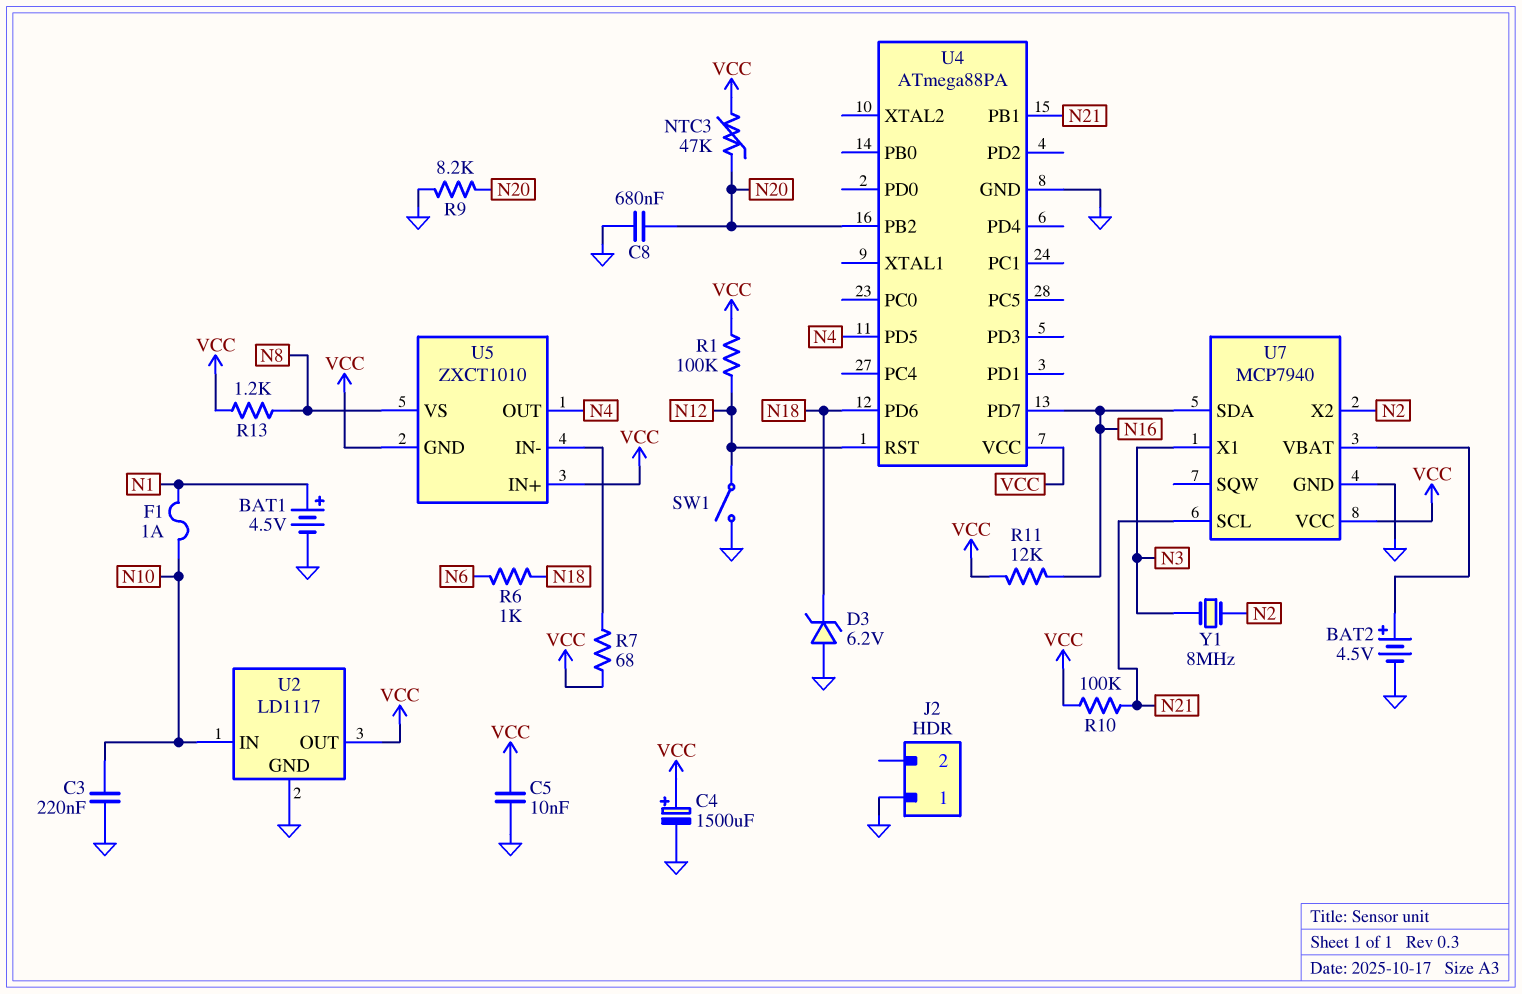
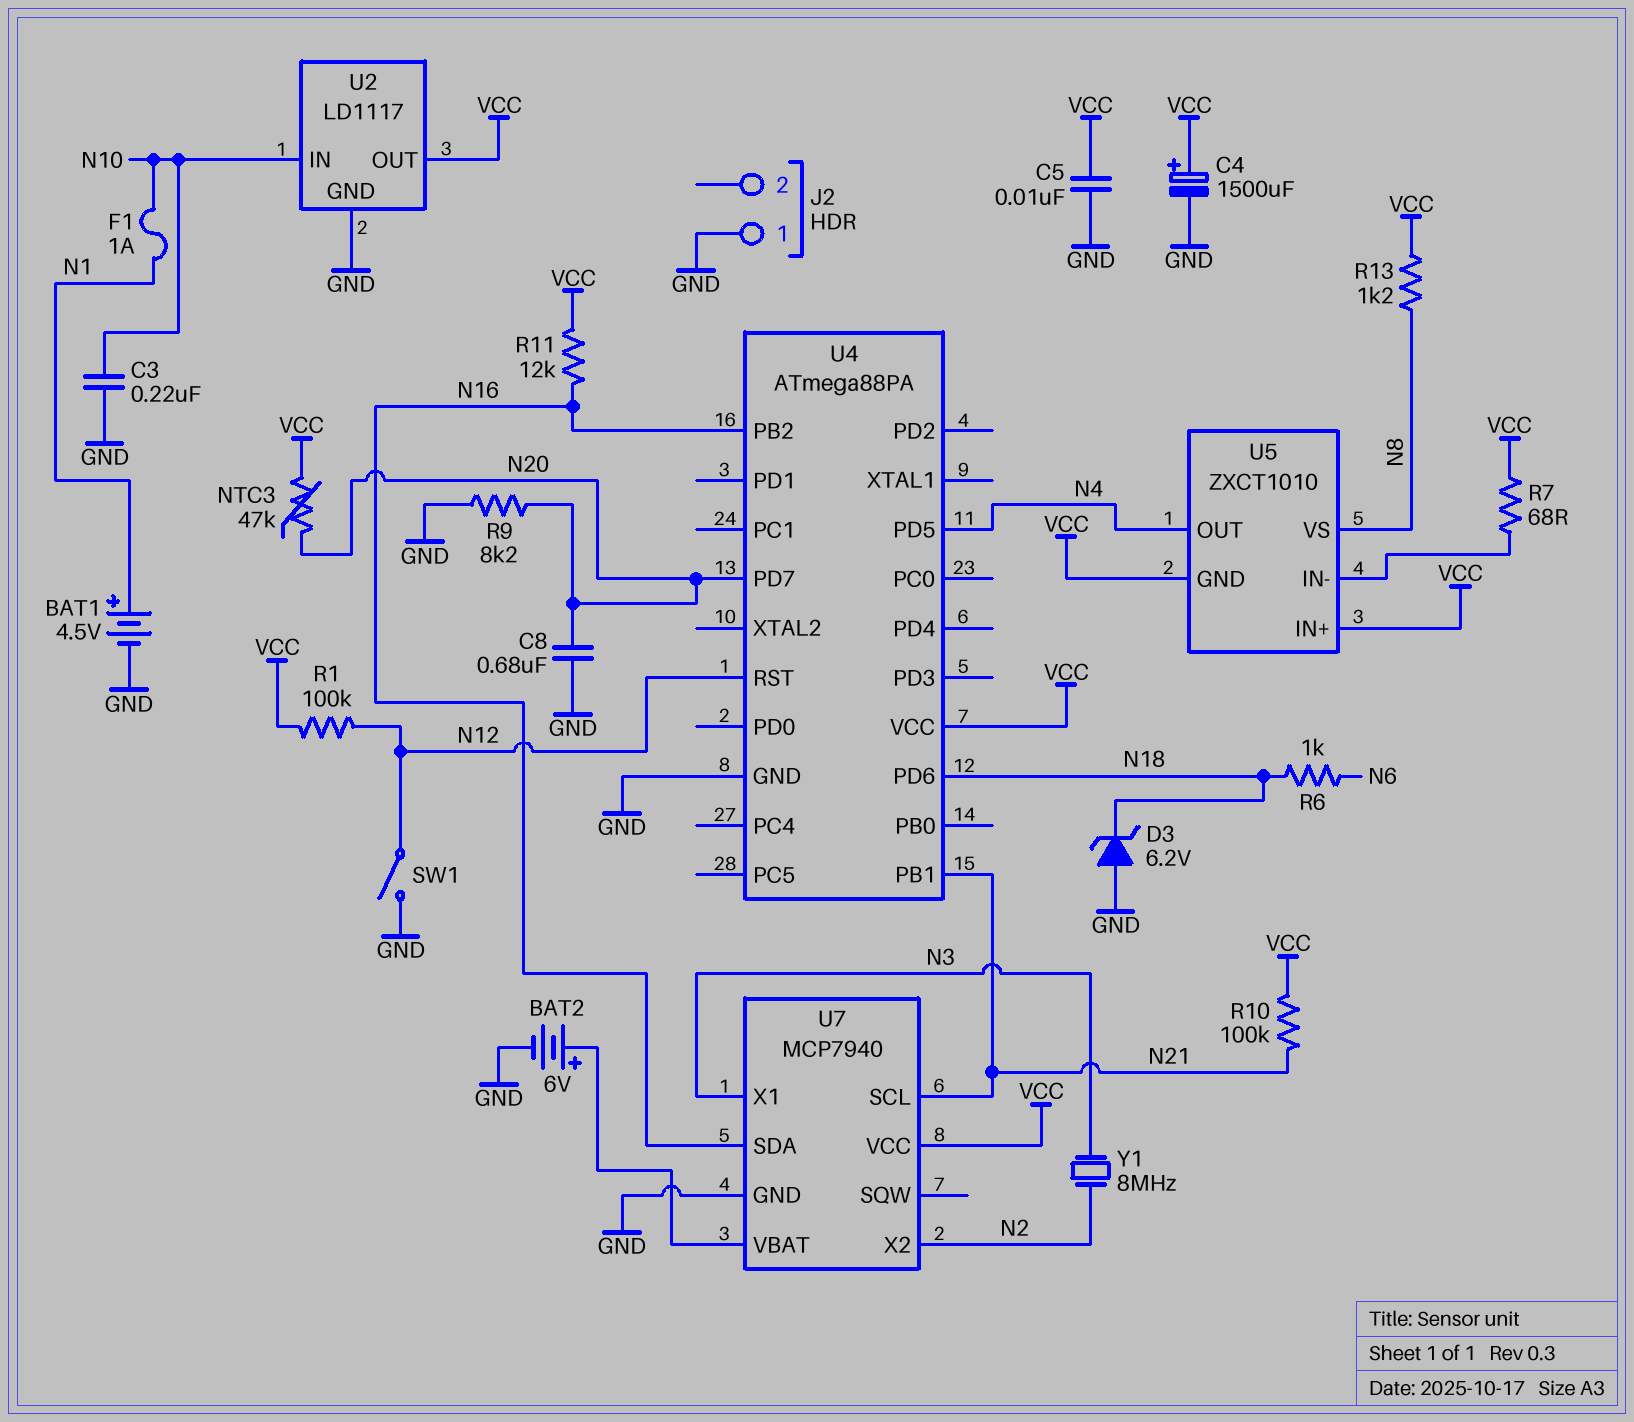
BAT2: 4.5V (plus U7/VBAT, minus GND) -> 6V (plus U7/VBAT, minus GND)
U4 pin PB2: N20 -> N16
U4 pin PD7: N16 -> N20

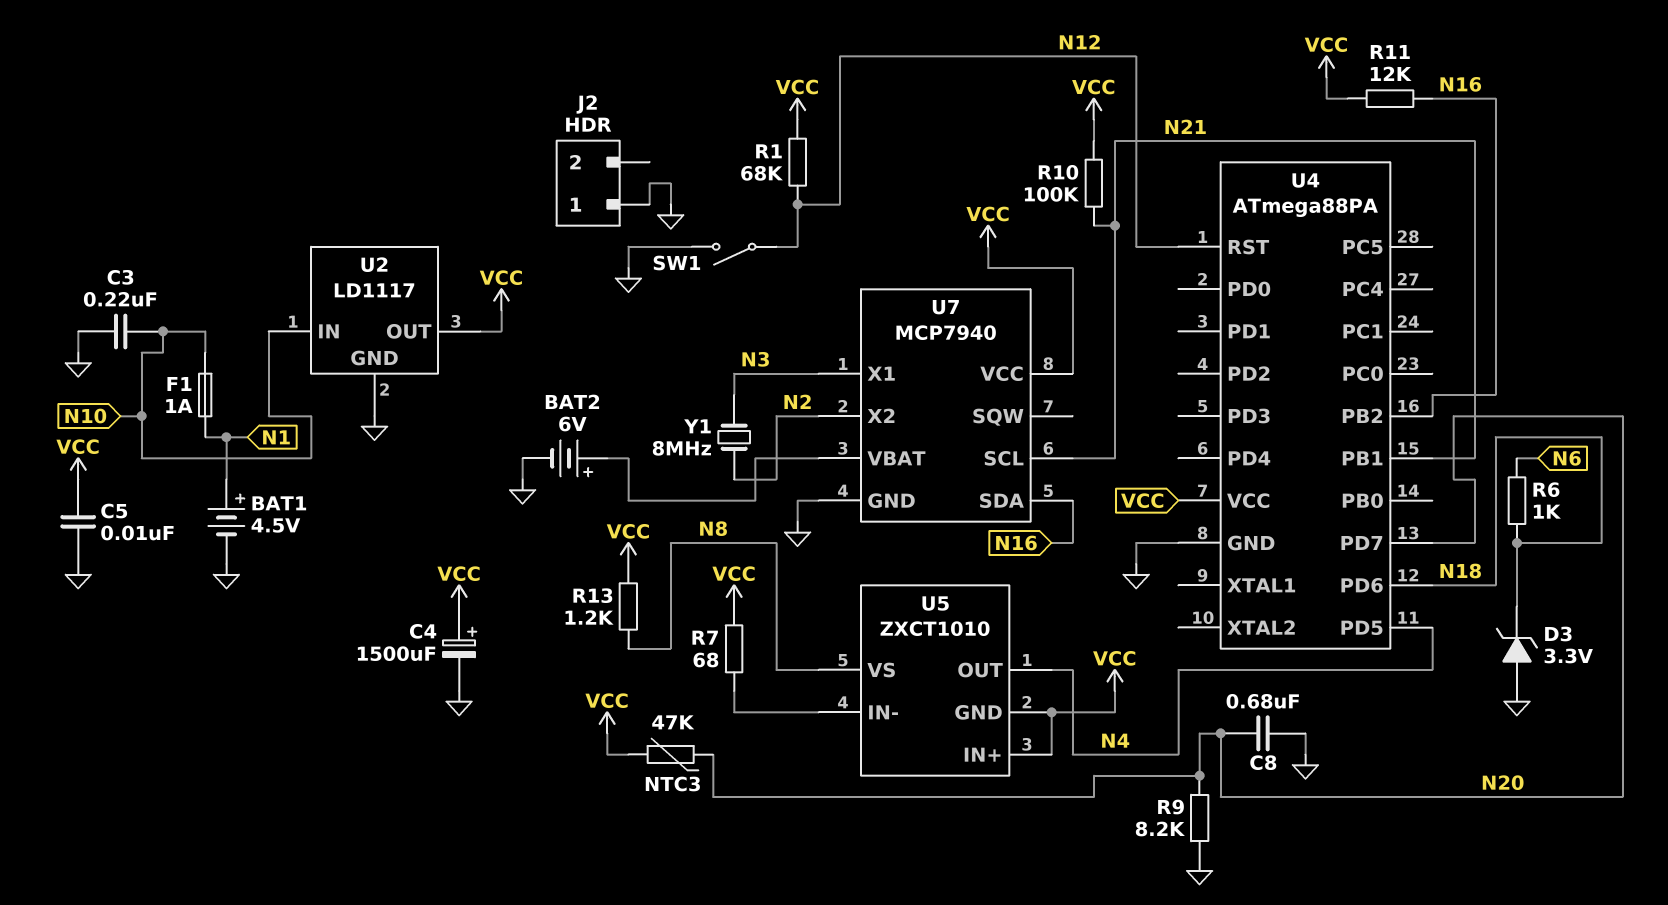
D3: zener 6.2V (A GND, K N18) -> zener 3.3V (A GND, K N18)
R1: 100k (N12, VCC) -> 68k (N12, VCC)

